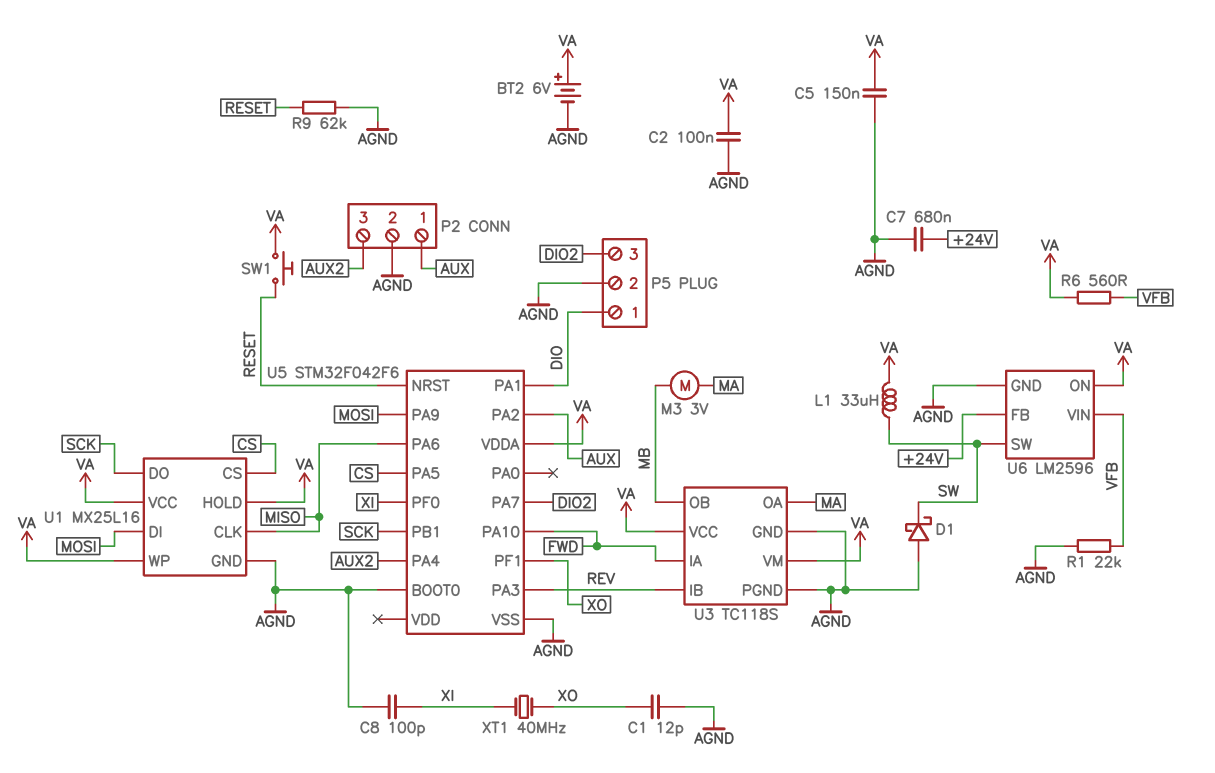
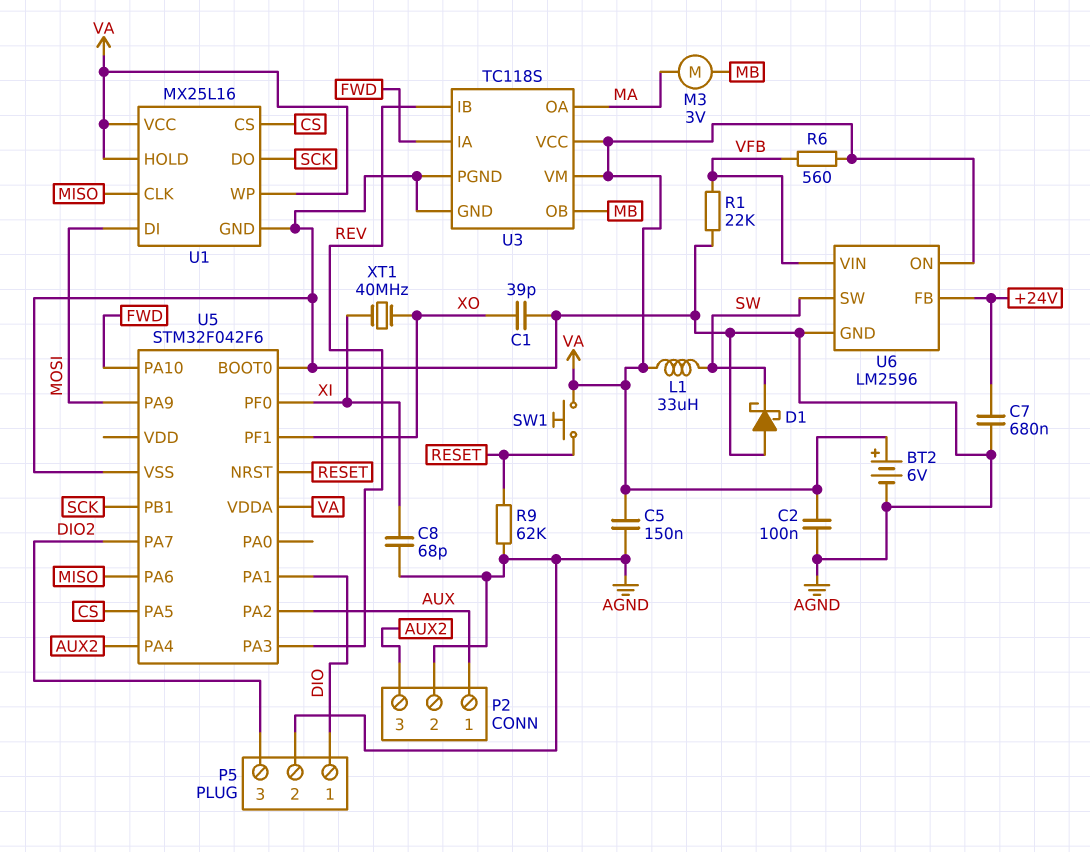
C1: 12pF (AGND, XO) -> 39pF (AGND, XO)
C8: 100pF (AGND, XI) -> 68pF (AGND, XI)

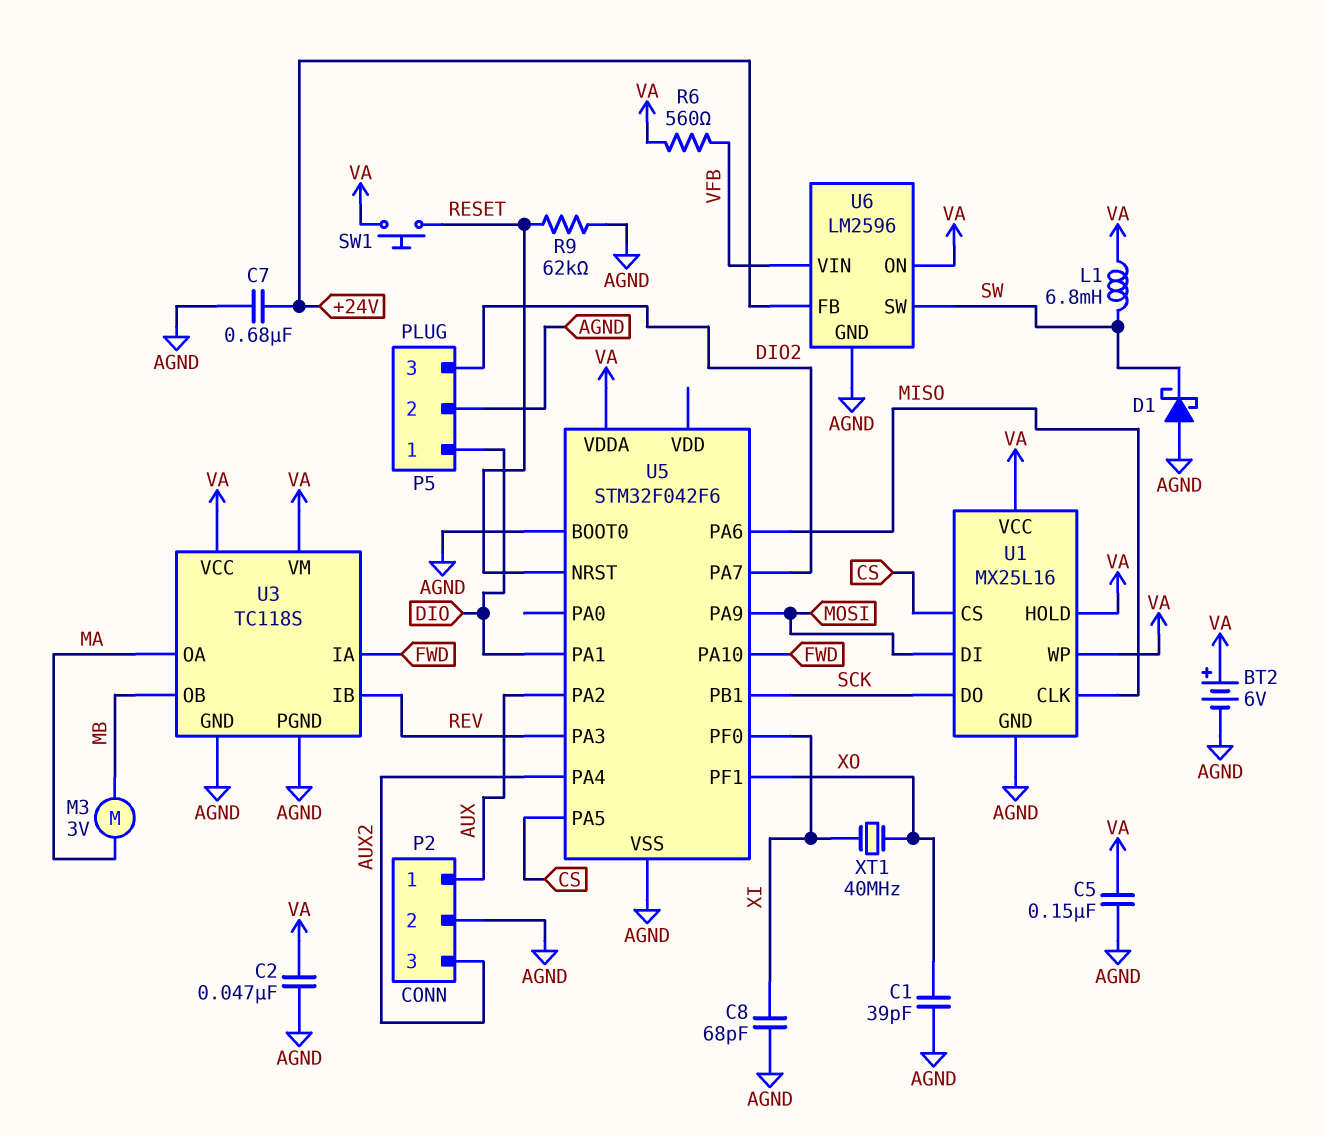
C2: 100nF (AGND, VA) -> 47nF (AGND, VA)
L1: 33uH (SW, VA) -> 6.8mH (SW, VA)
R1: 22k (AGND, VFB) -> none

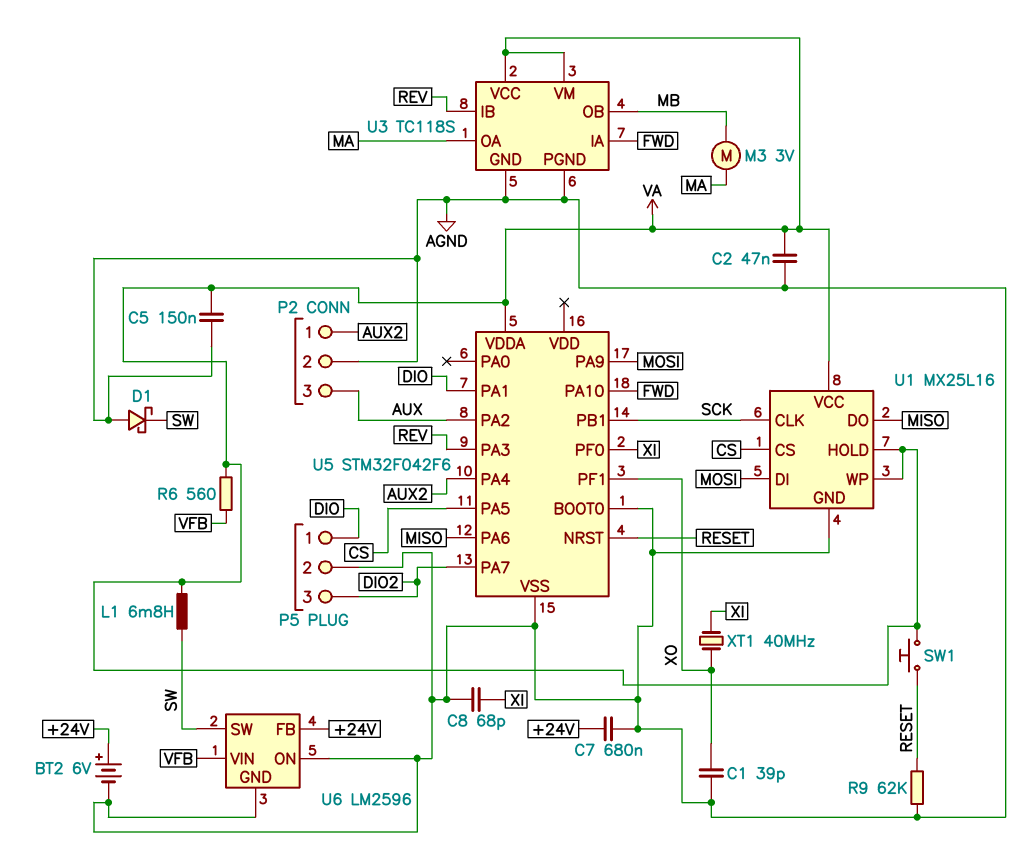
BT2: 6V (plus VA, minus AGND) -> 6V (plus +24V, minus AGND)
P2 pin 1: AUX -> AUX2
P2 pin 3: AUX2 -> AUX
U1 pin CLK: MISO -> SCK
U1 pin DO: SCK -> MISO
U6 pin ON: VA -> AGND

